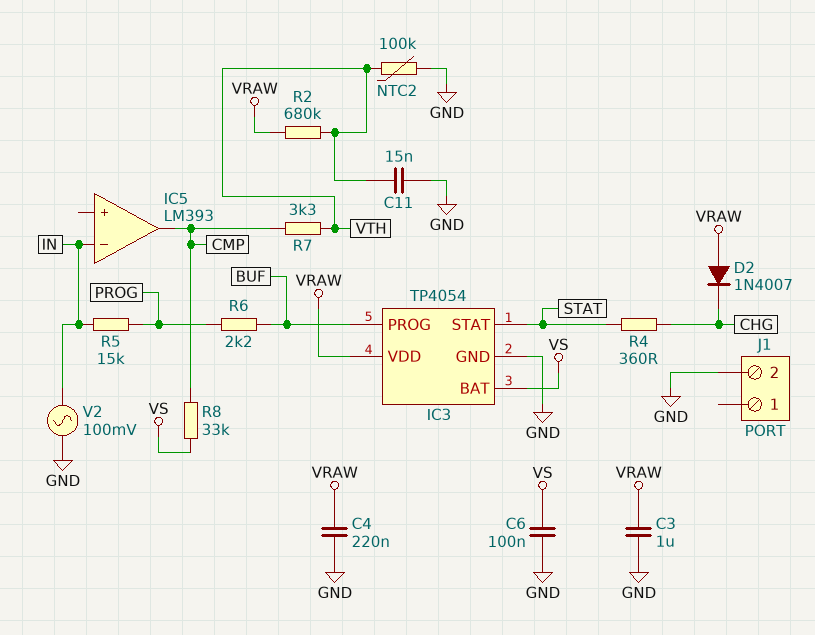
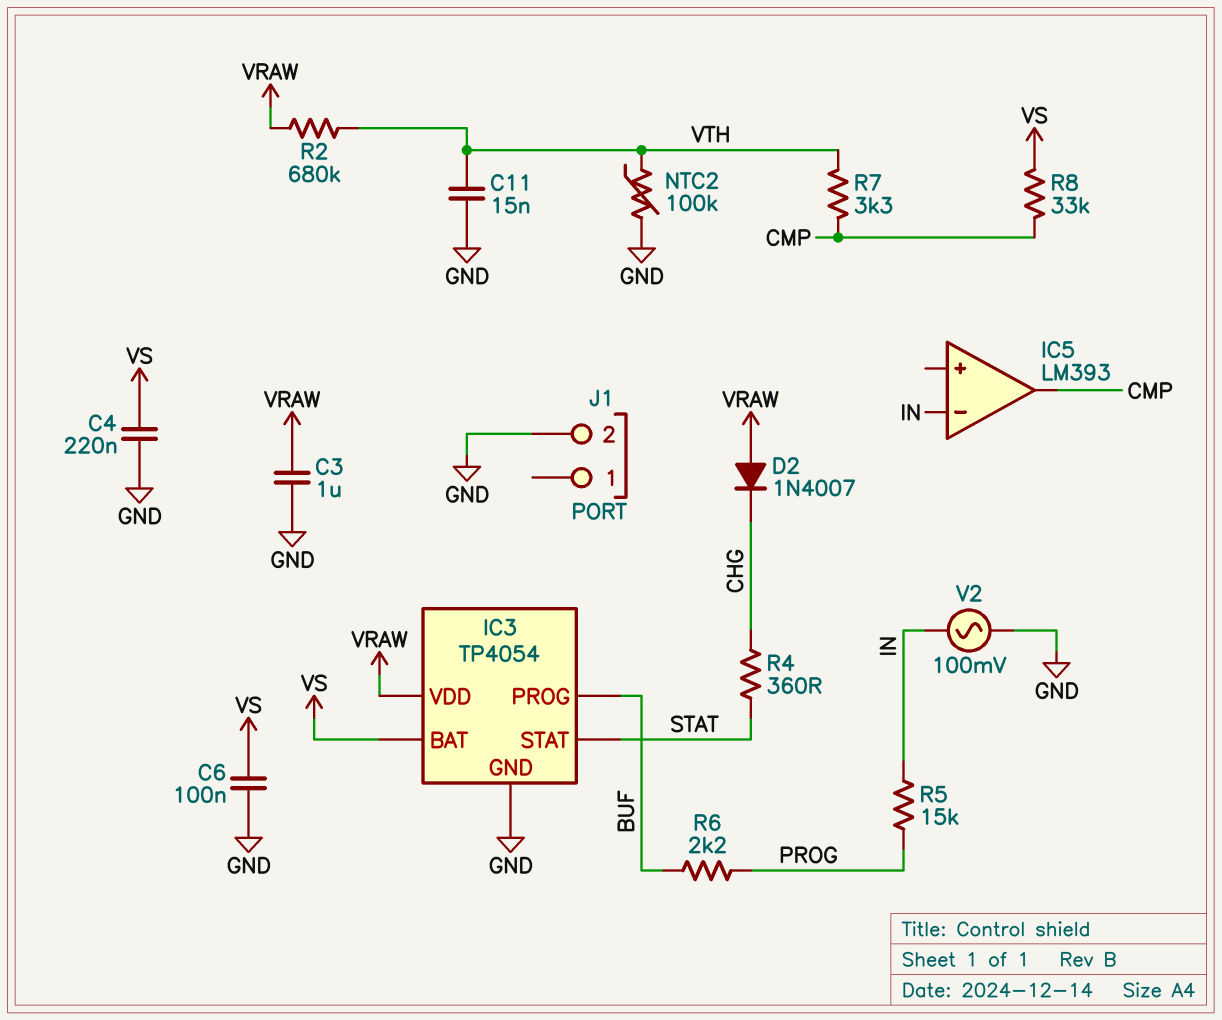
C4: 220nF (GND, VRAW) -> 220nF (GND, VS)

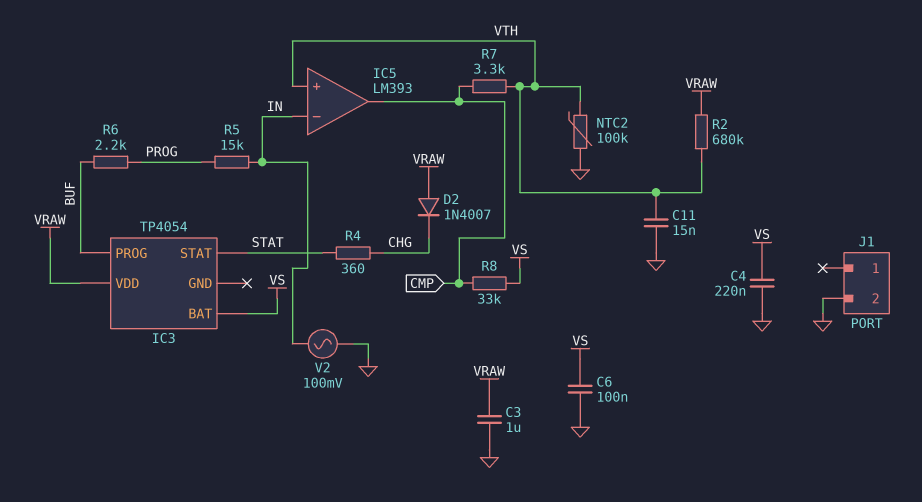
IC3 pin GND: GND -> none
IC5 pin in+: none -> VTH

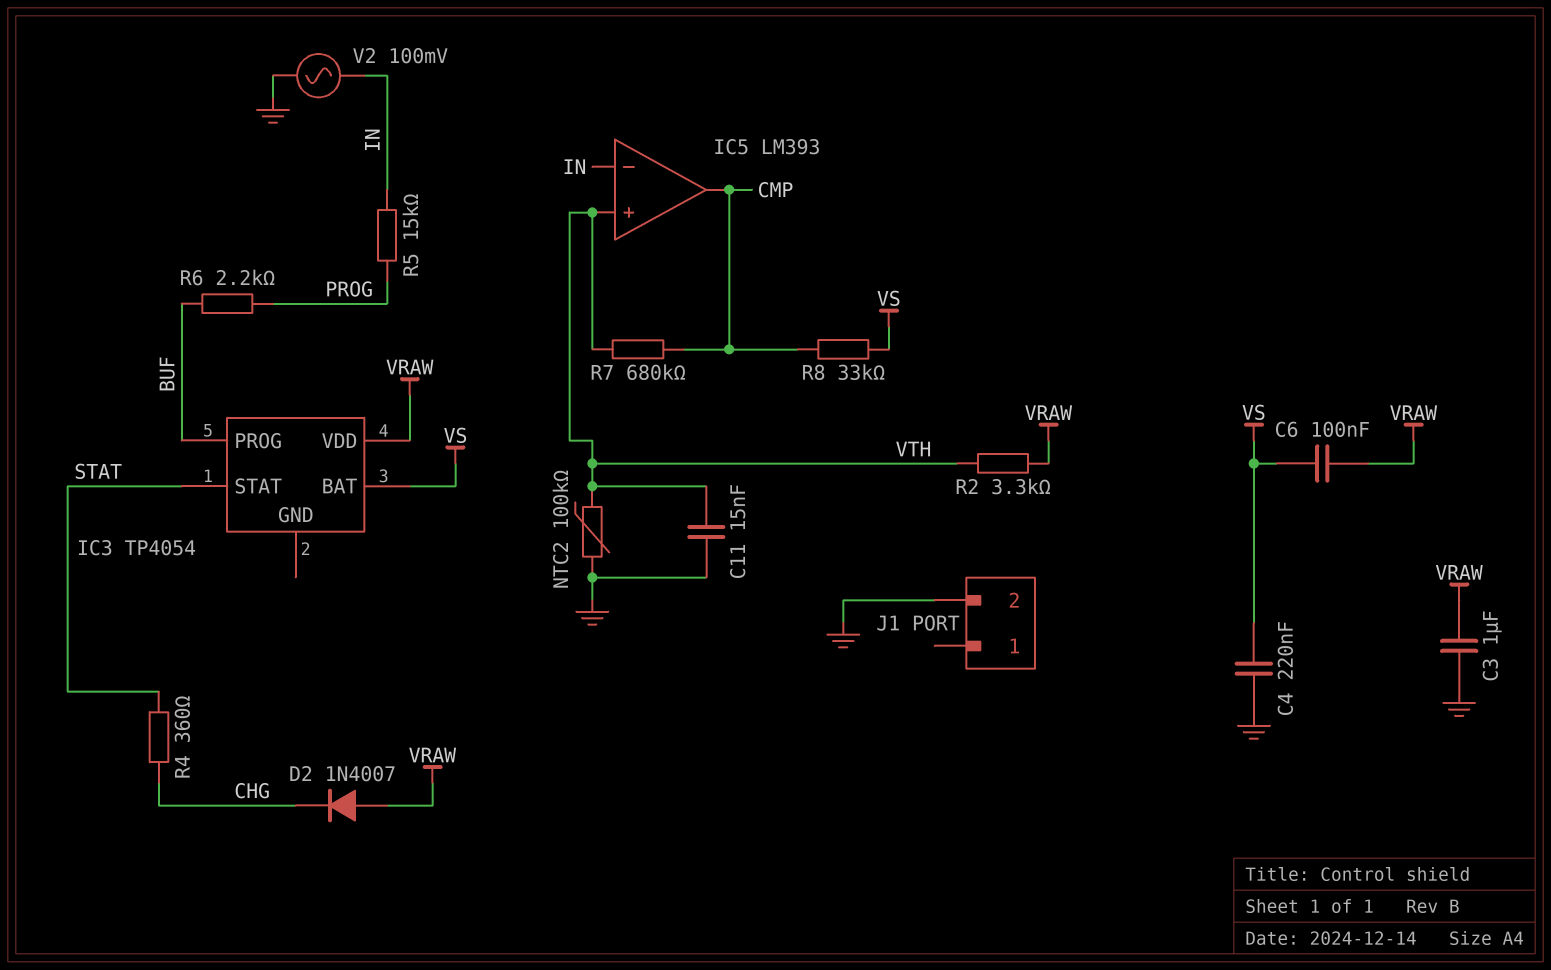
C6: 100nF (GND, VS) -> 100nF (VRAW, VS)
R2: 680k (VRAW, VTH) -> 3.3k (VRAW, VTH)
R7: 3.3k (CMP, VTH) -> 680k (CMP, VTH)

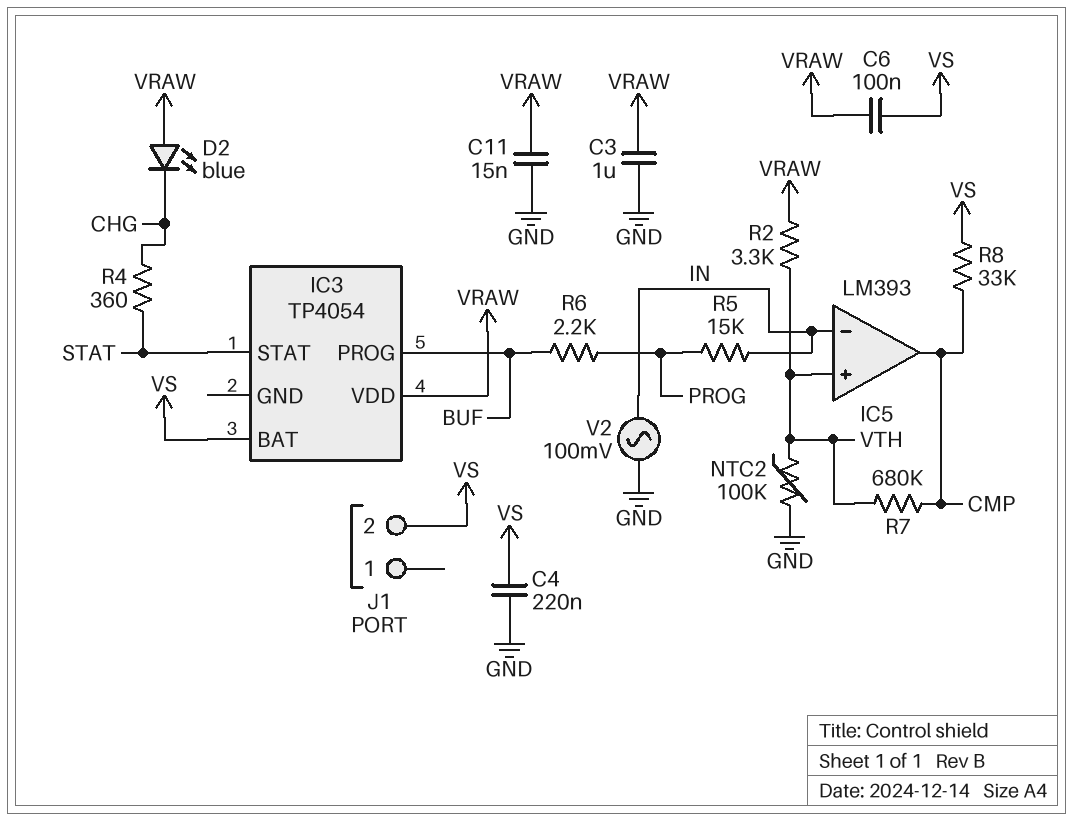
C11: 15nF (GND, VTH) -> 15nF (GND, VRAW)
D2: diode 1N4007 (A VRAW, K CHG) -> LED blue (A VRAW, K CHG)
J1 pin 2: GND -> VS

